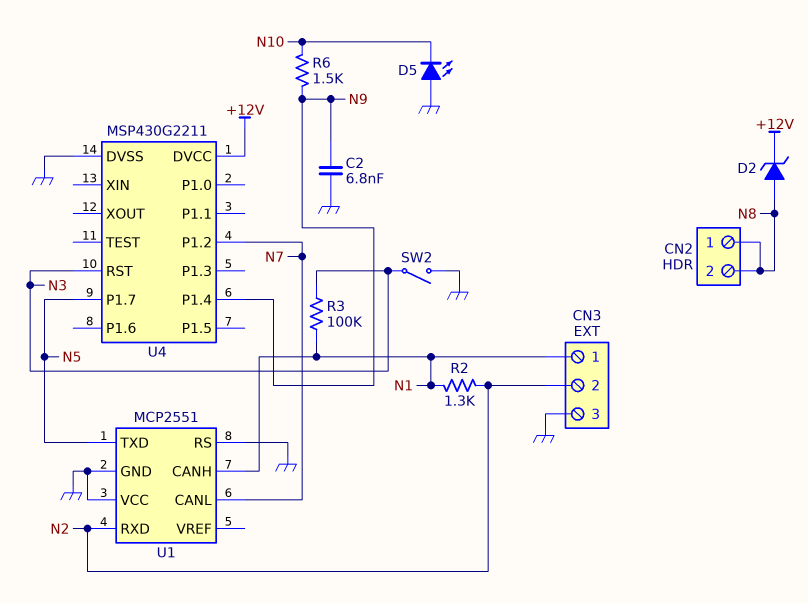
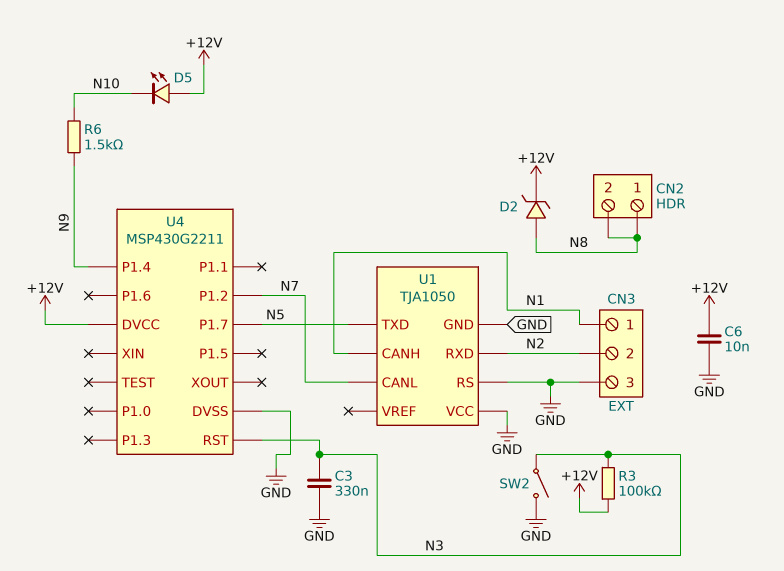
C2: 6.8nF (GND, N9) -> none
C3: none -> 330nF (GND, N3)
C6: none -> 10nF (+12V, GND)
D5: LED (A GND, K N10) -> LED (A +12V, K N10)
R2: 1.3k (N1, N2) -> none
R3: 100k (N1, N3) -> 100k (+12V, N3)
U1: MCP2551 -> TJA1050

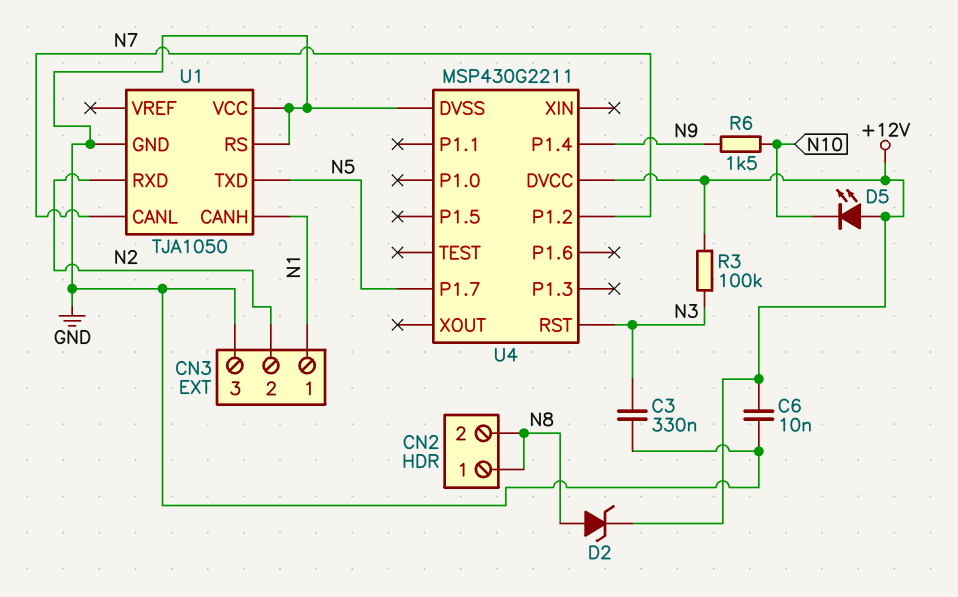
SW2: switch (GND, N3) -> none

